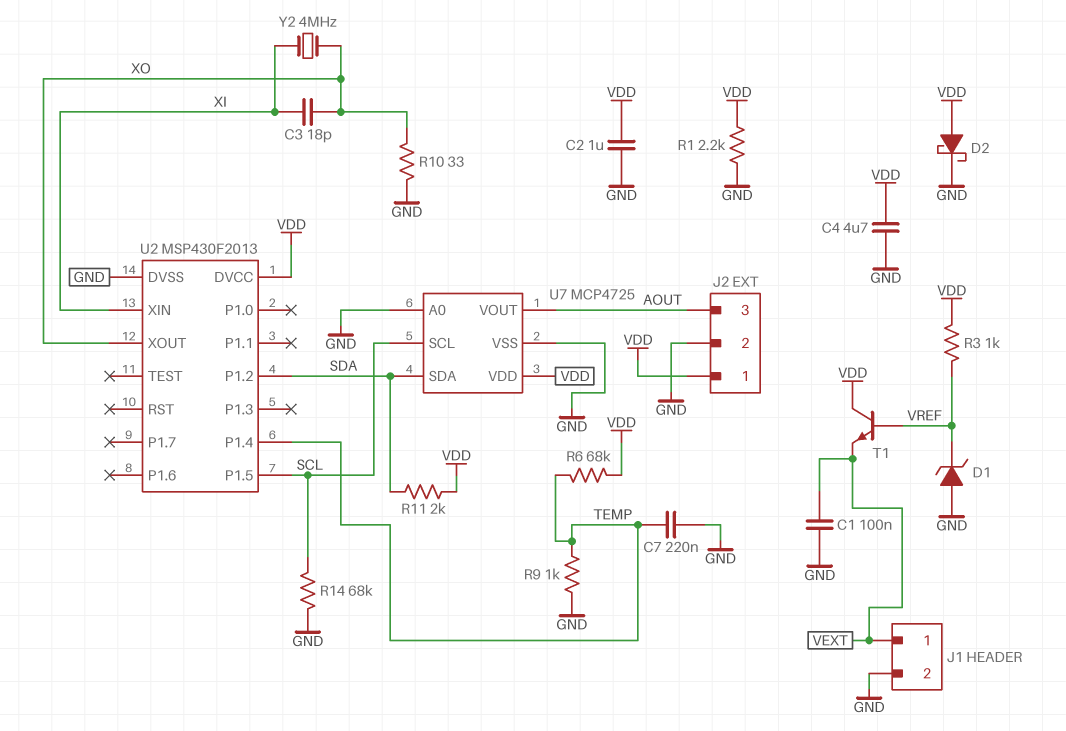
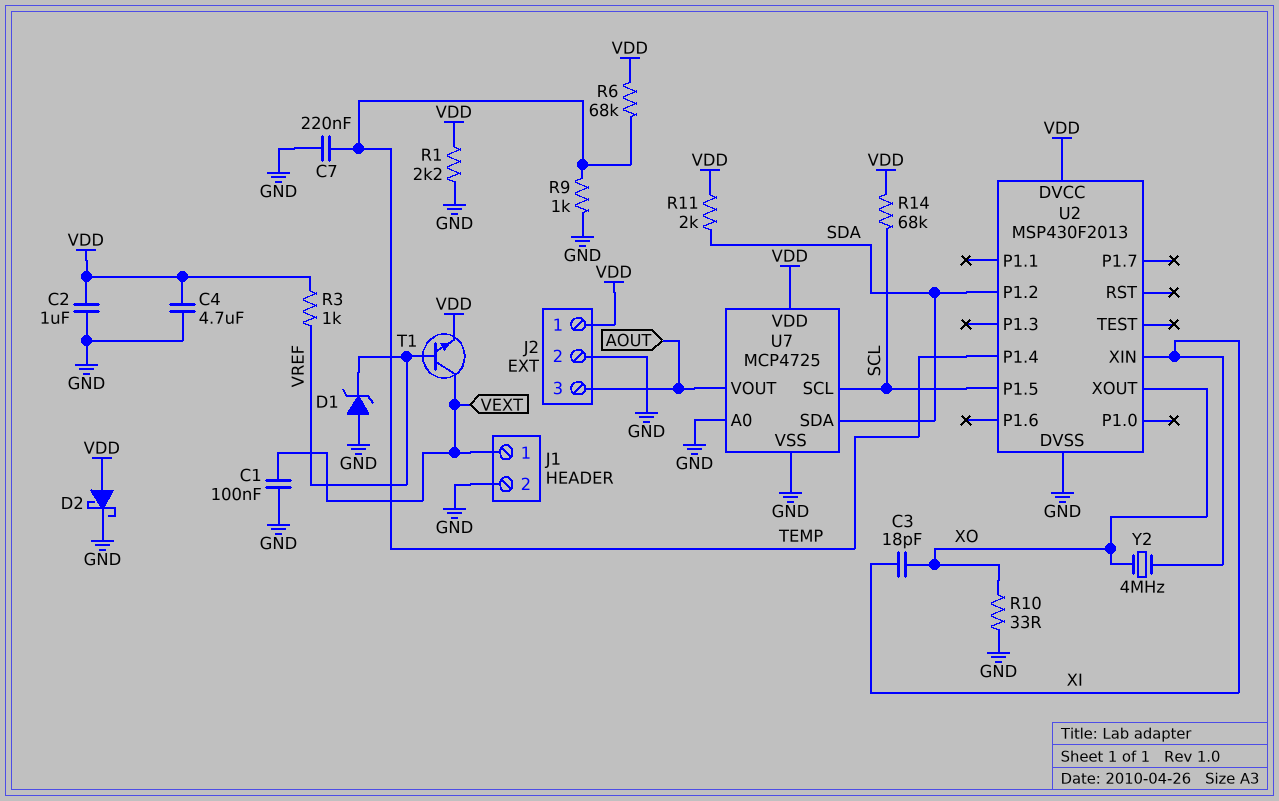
R14: 68k (GND, SCL) -> 68k (SCL, VDD)
T1: NPN (B VREF, C VDD, E VEXT) -> NPN (B VREF, C VEXT, E VDD)

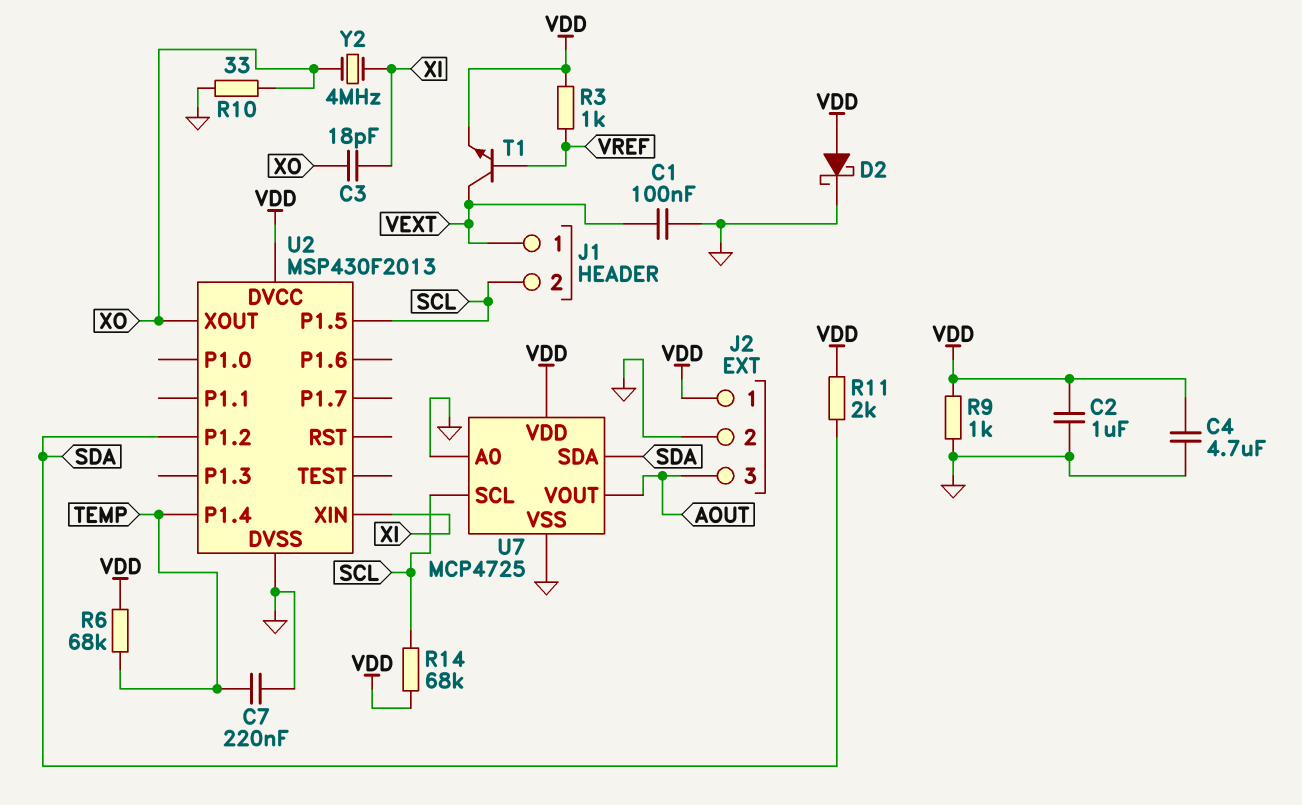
D1: zener (A GND, K VREF) -> none
J1 pin 2: GND -> SCL
R1: 2.2k (GND, VDD) -> none
R9: 1k (GND, TEMP) -> 1k (GND, VDD)

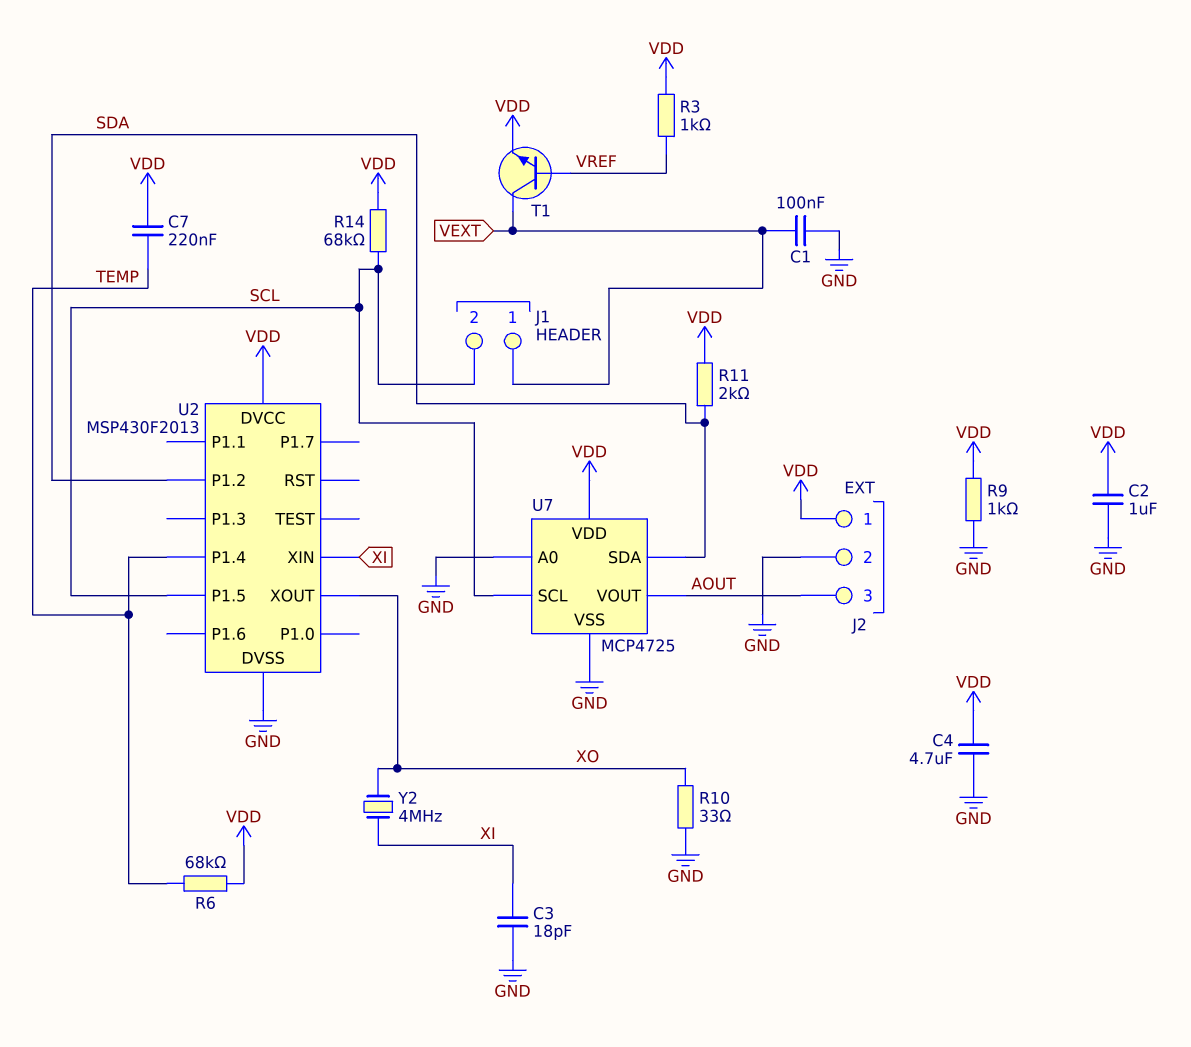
C3: 18pF (XI, XO) -> 18pF (GND, XI)
C7: 220nF (GND, TEMP) -> 220nF (TEMP, VDD)
D2: schottky (A VDD, K GND) -> none

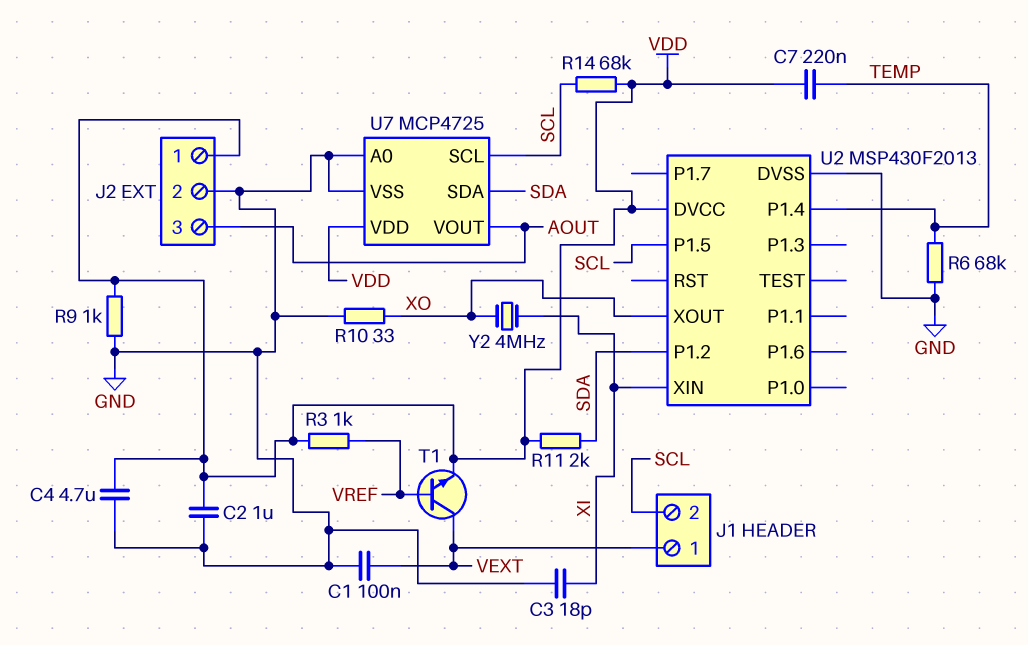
R6: 68k (TEMP, VDD) -> 68k (GND, TEMP)

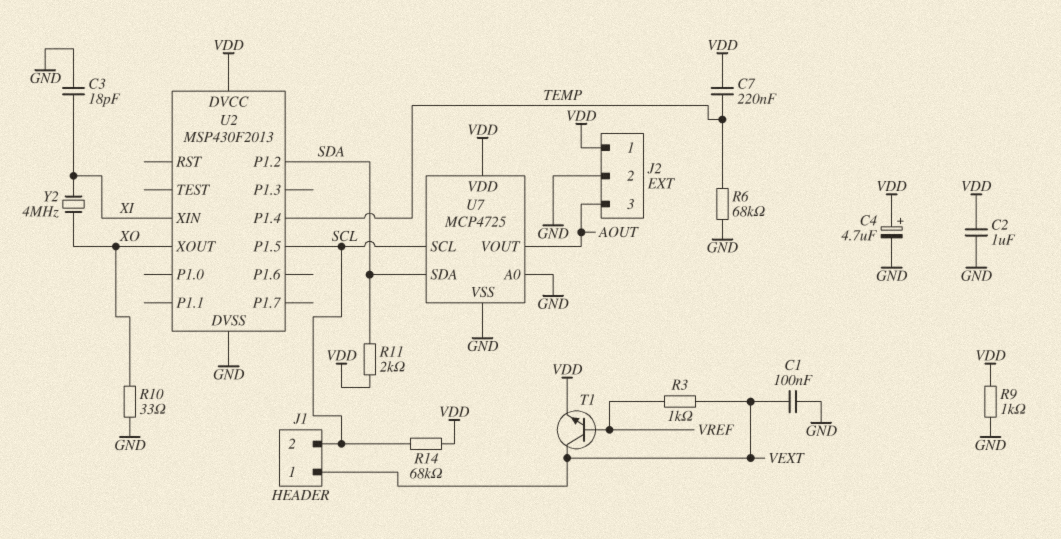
C4: 4.7uF (GND, VDD) -> 4.7uF (plus VDD, minus GND)
R3: 1k (VDD, VREF) -> 1k (VEXT, VREF)

